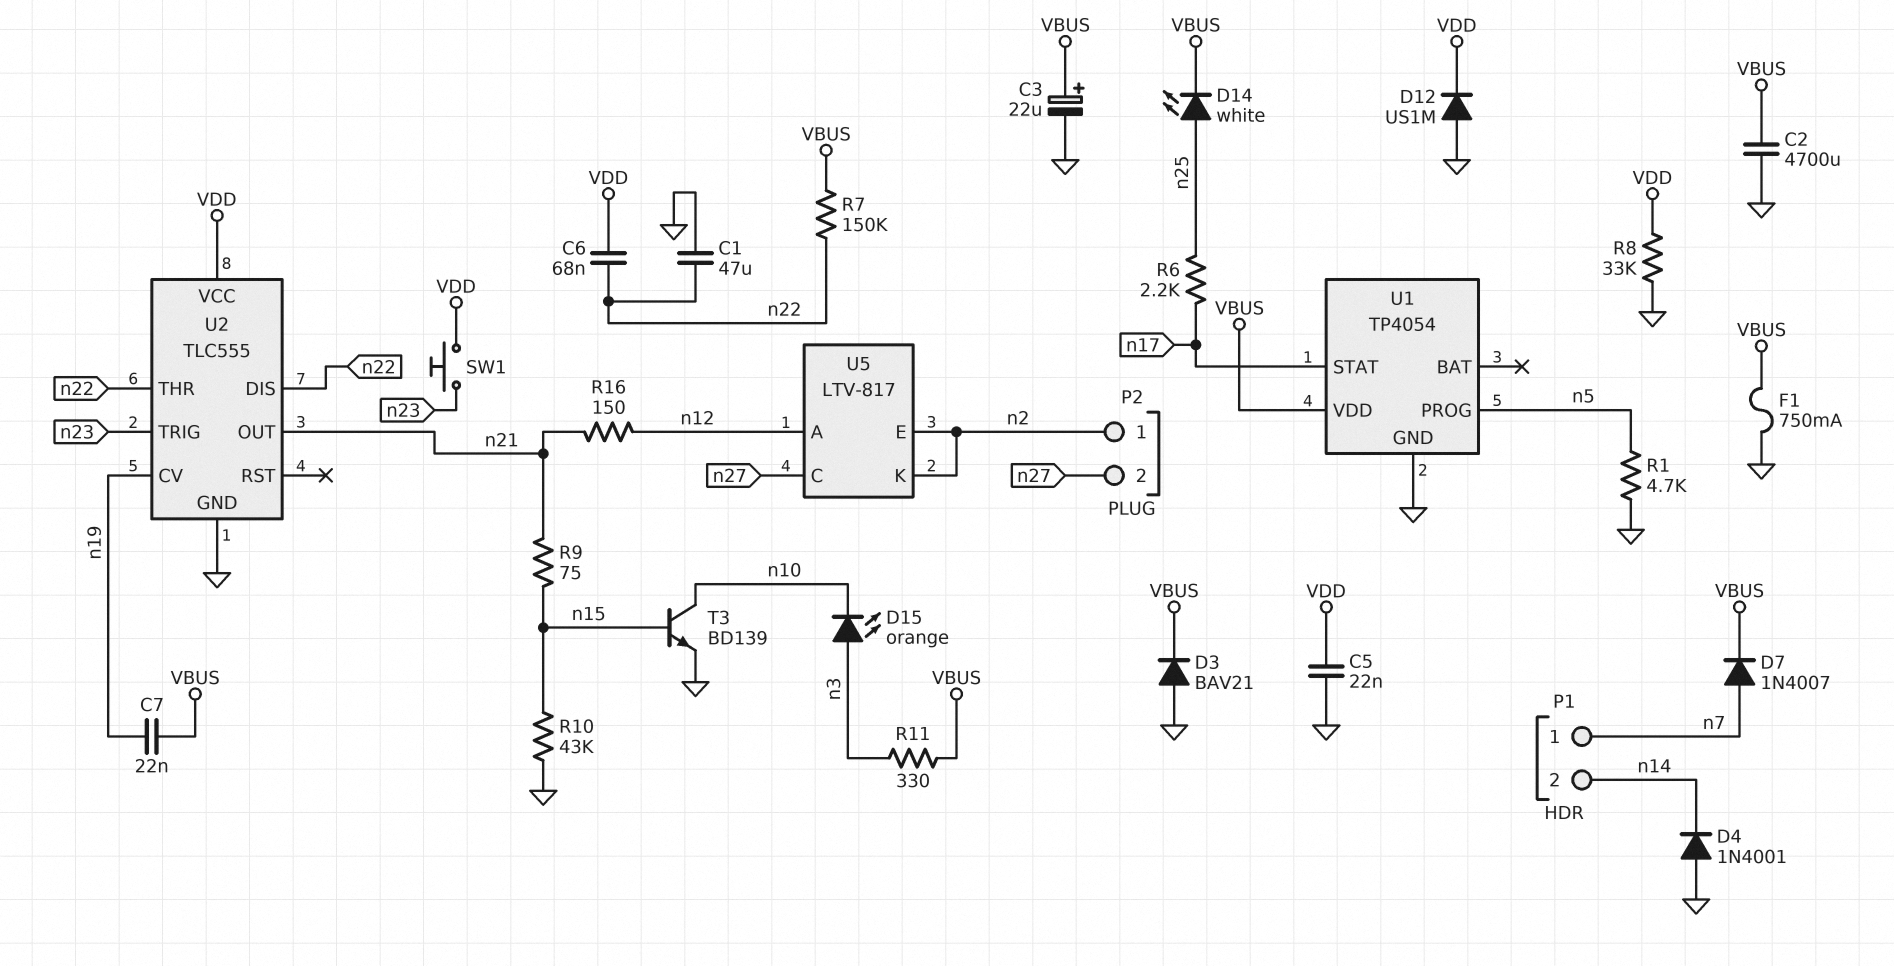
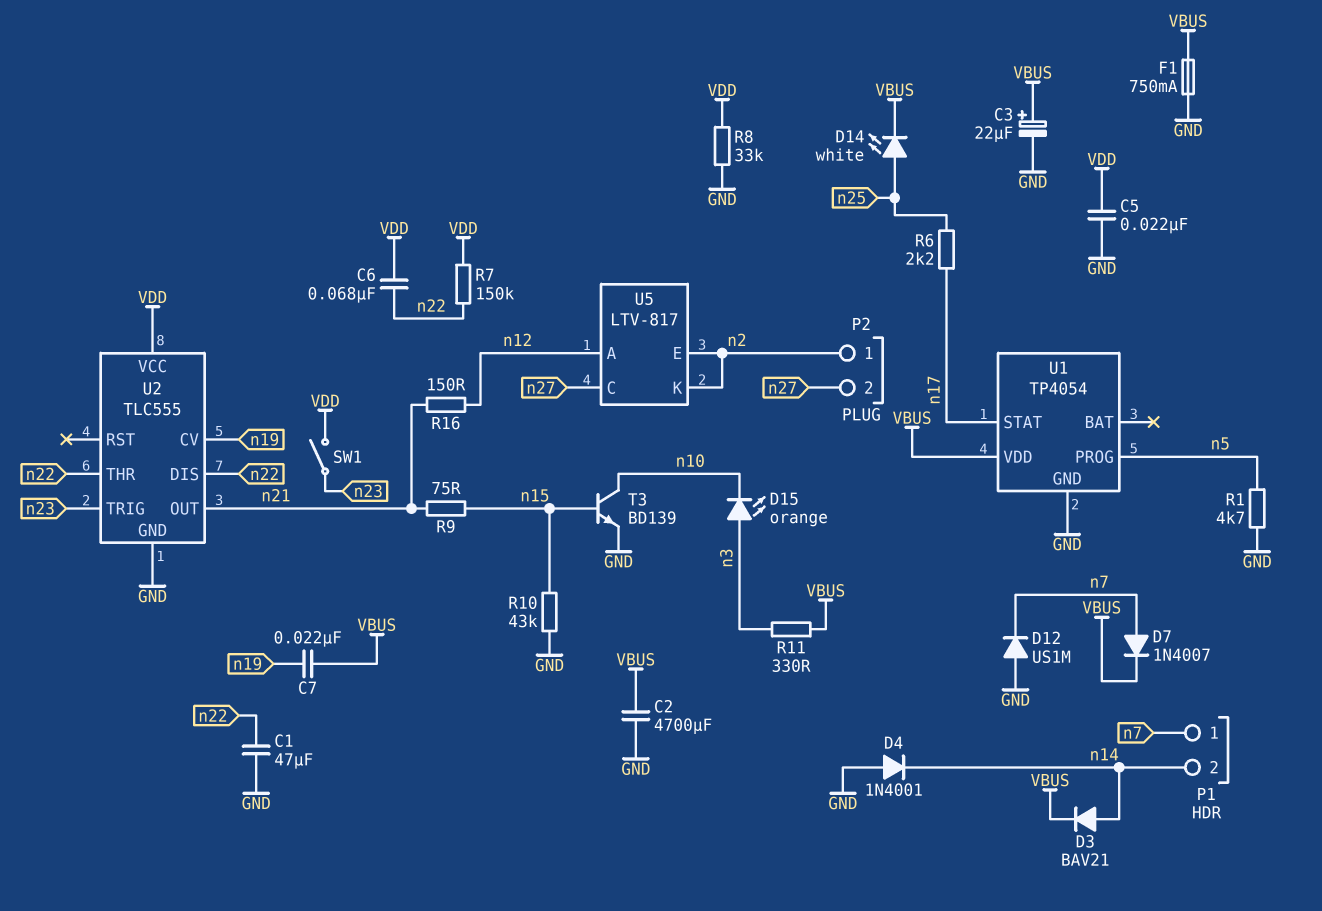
D3: diode BAV21 (A GND, K VBUS) -> diode BAV21 (A n14, K VBUS)
D12: diode US1M (A GND, K VDD) -> diode US1M (A GND, K n7)
R7: 150k (VBUS, n22) -> 150k (VDD, n22)
SW1: button (VDD, n23) -> switch (VDD, n23)

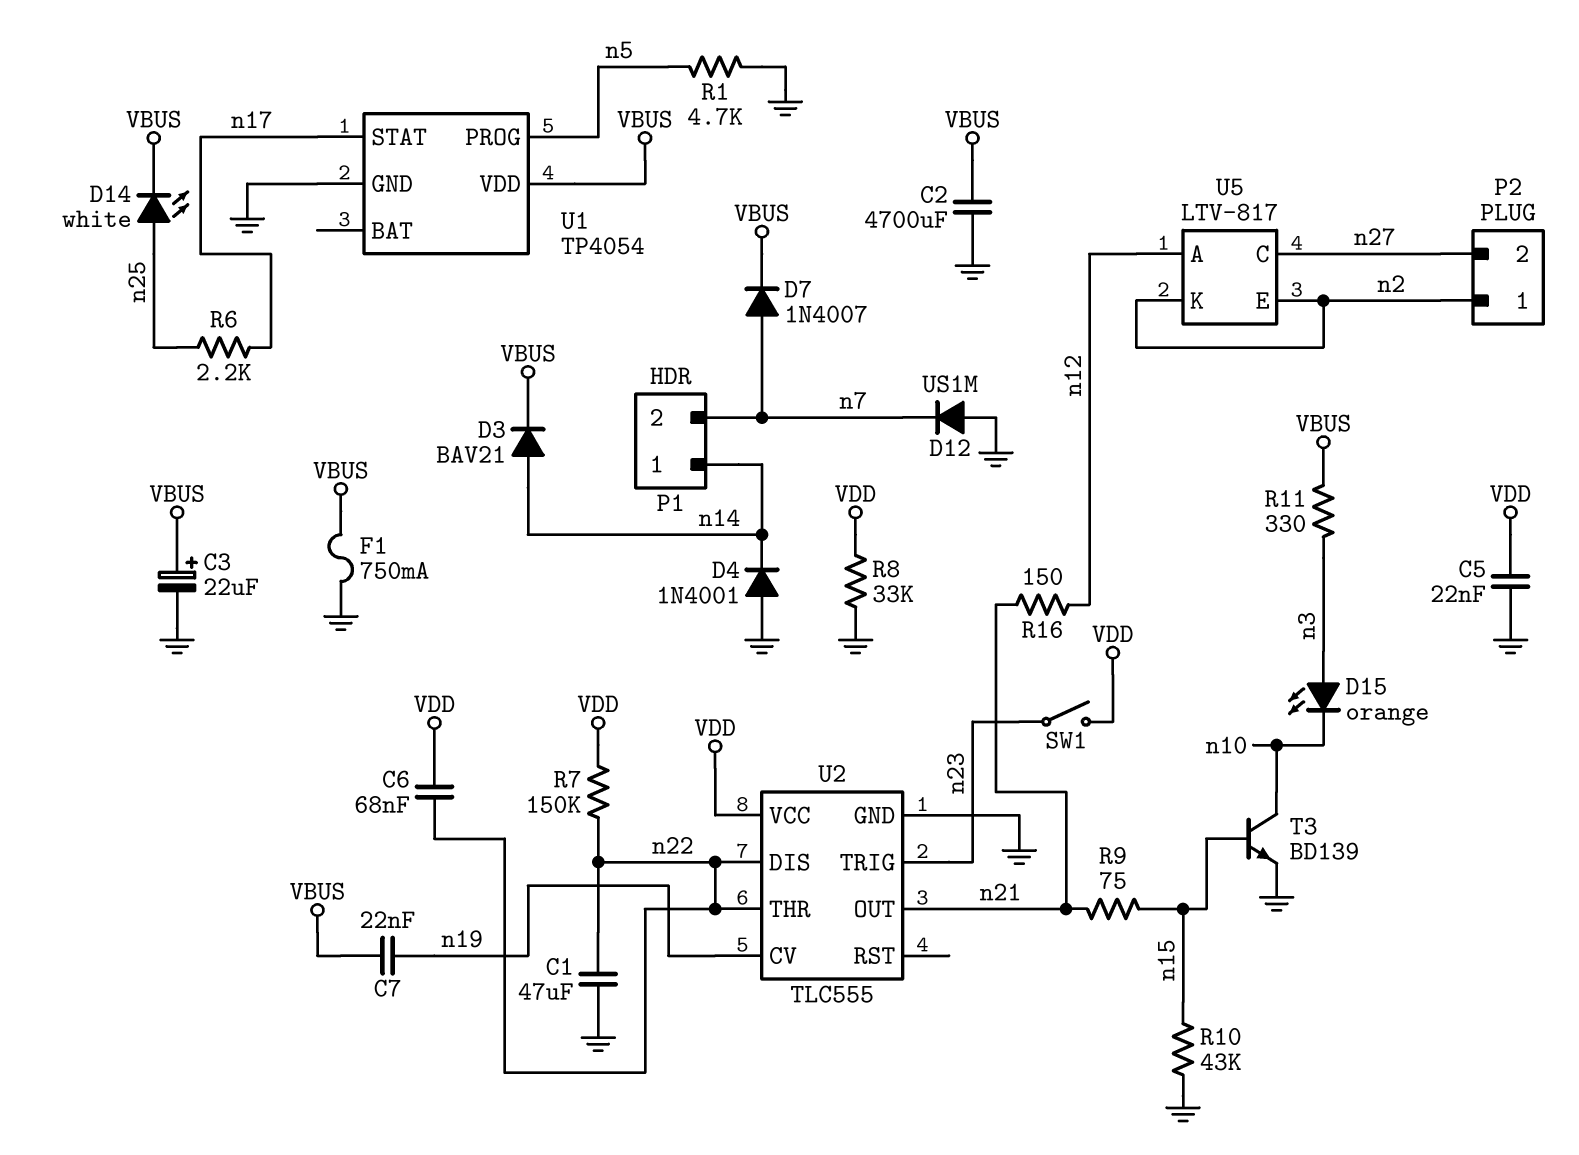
P1 pin 1: n7 -> n14
P1 pin 2: n14 -> n7

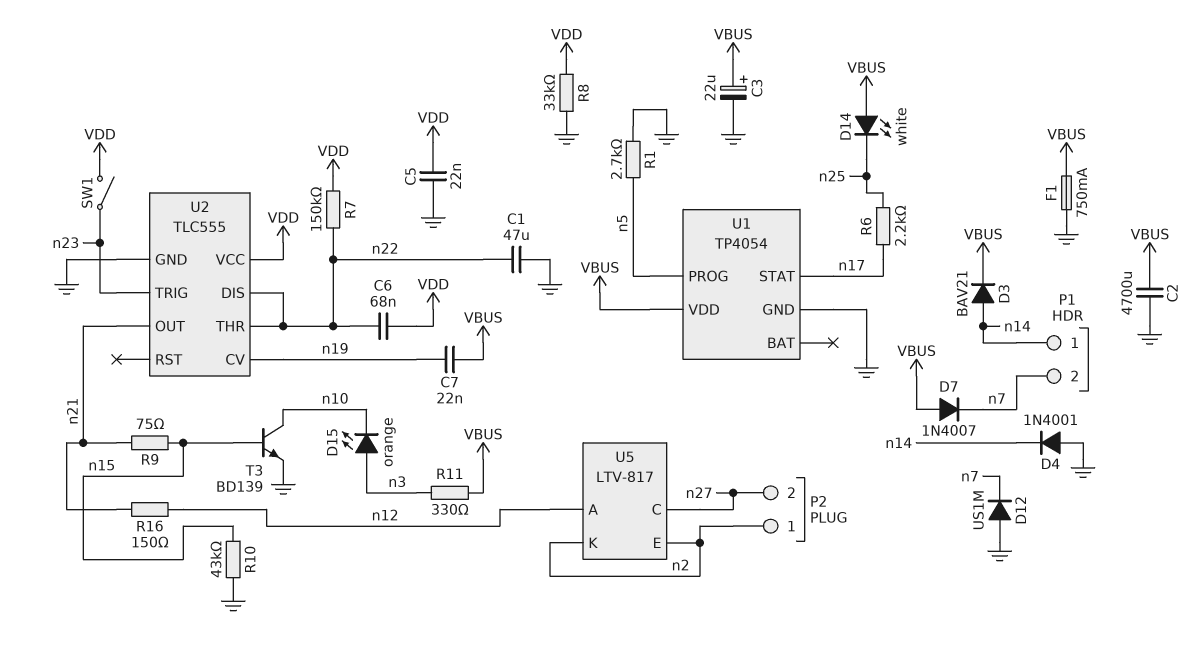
D7: diode 1N4007 (A n7, K VBUS) -> diode 1N4007 (A VBUS, K n7)
D14: LED white (A n25, K VBUS) -> LED white (A VBUS, K n25)
R1: 4.7k (GND, n5) -> 2.7k (GND, n5)

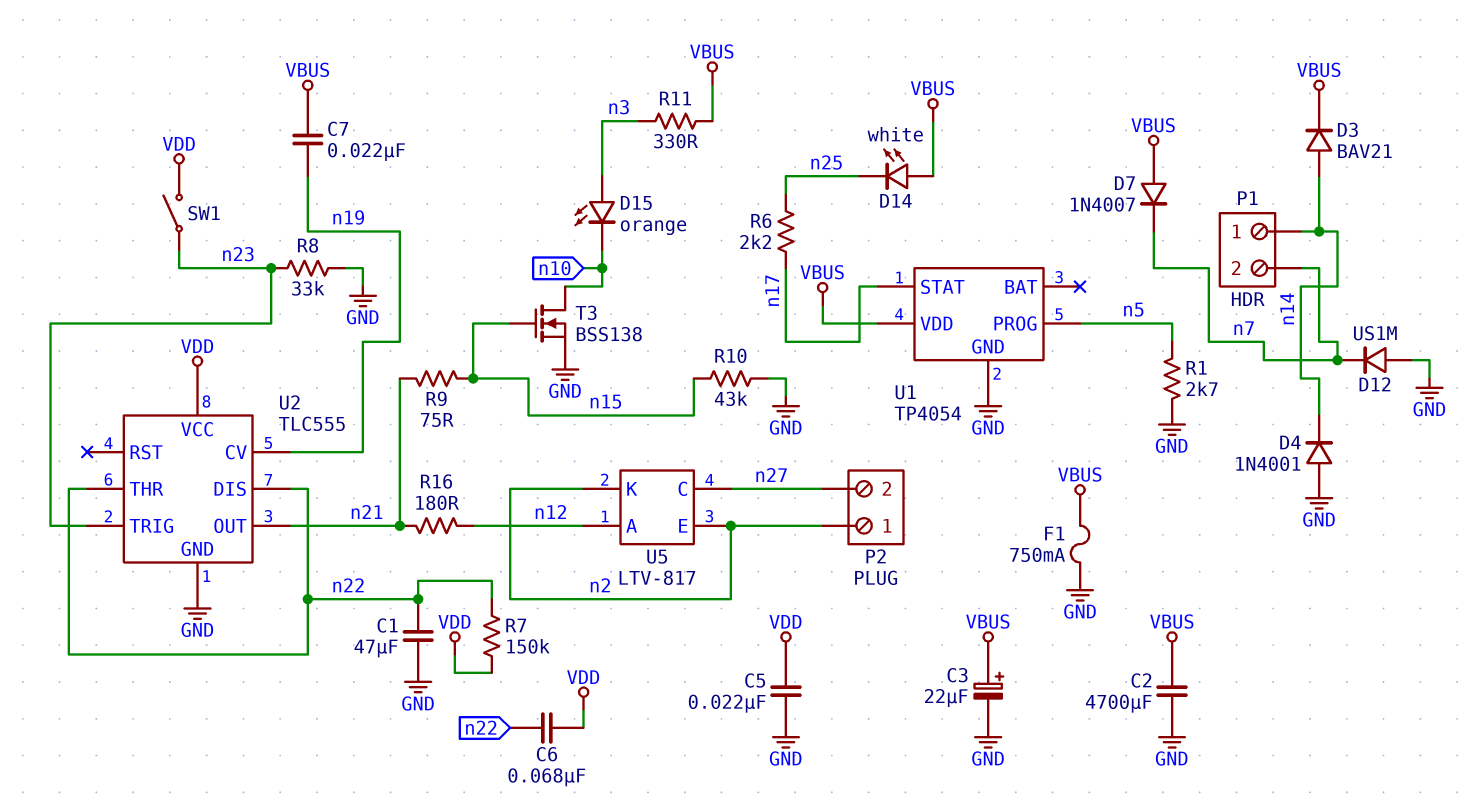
R8: 33k (GND, VDD) -> 33k (GND, n23)
R16: 150 (n12, n21) -> 180 (n12, n21)
T3: NPN BD139 (B n15, C n10, E GND) -> NMOS BSS138 (G n15, D n10, S GND)

